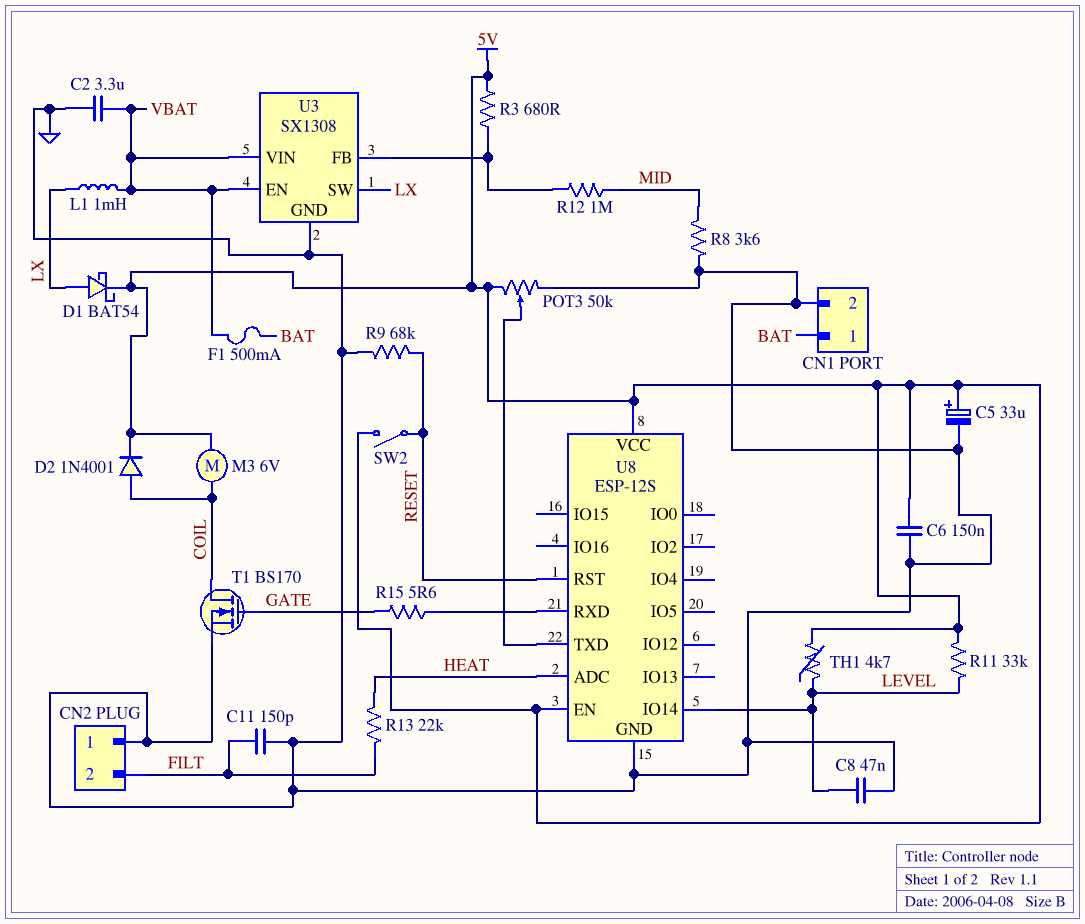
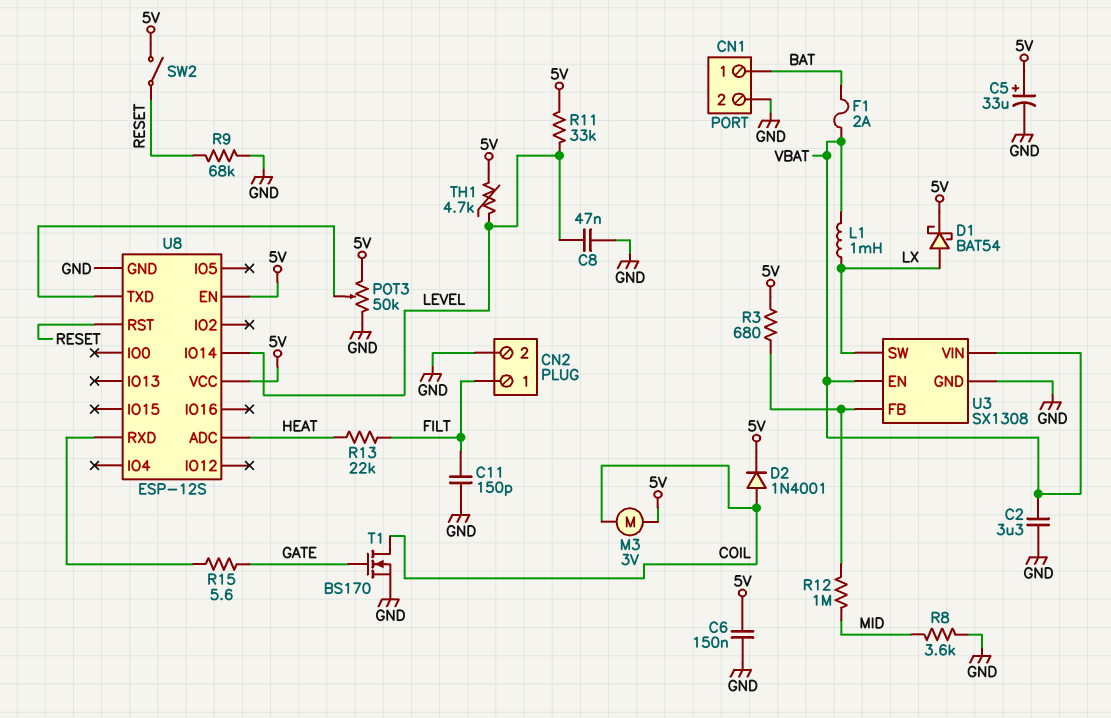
CN2 pin 1: GND -> FILT
CN2 pin 2: FILT -> GND
F1: 500mA (BAT, VBAT) -> 2A (BAT, VBAT)
M3: motor 6V (5V, COIL) -> motor 3V (5V, COIL)

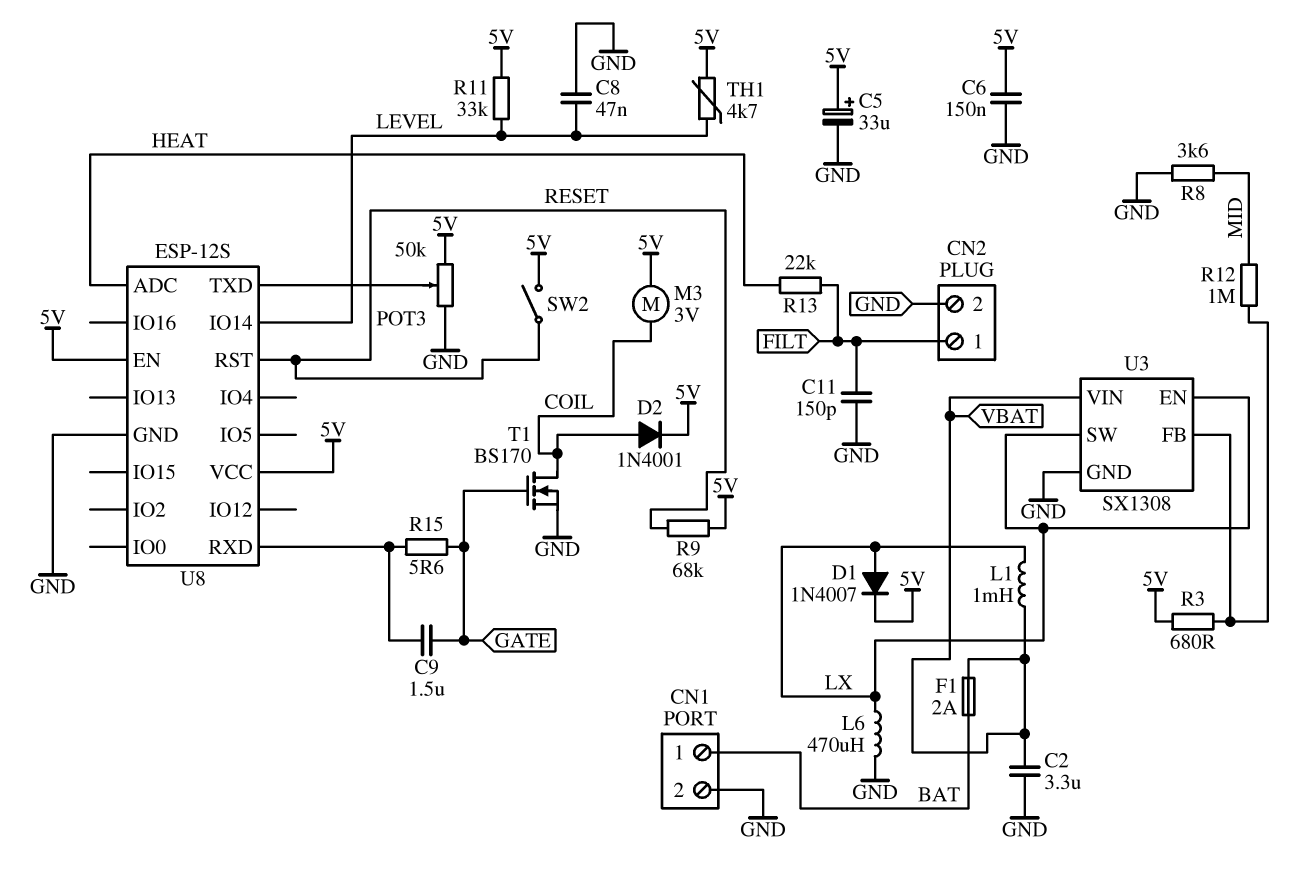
C9: none -> 1.5uF (GATE, U8/RXD)
D1: schottky BAT54 (A LX, K 5V) -> diode 1N4007 (A LX, K 5V)
L6: none -> 470uH (GND, LX)
R9: 68k (GND, RESET) -> 68k (5V, RESET)
U3 pin EN: VBAT -> LX

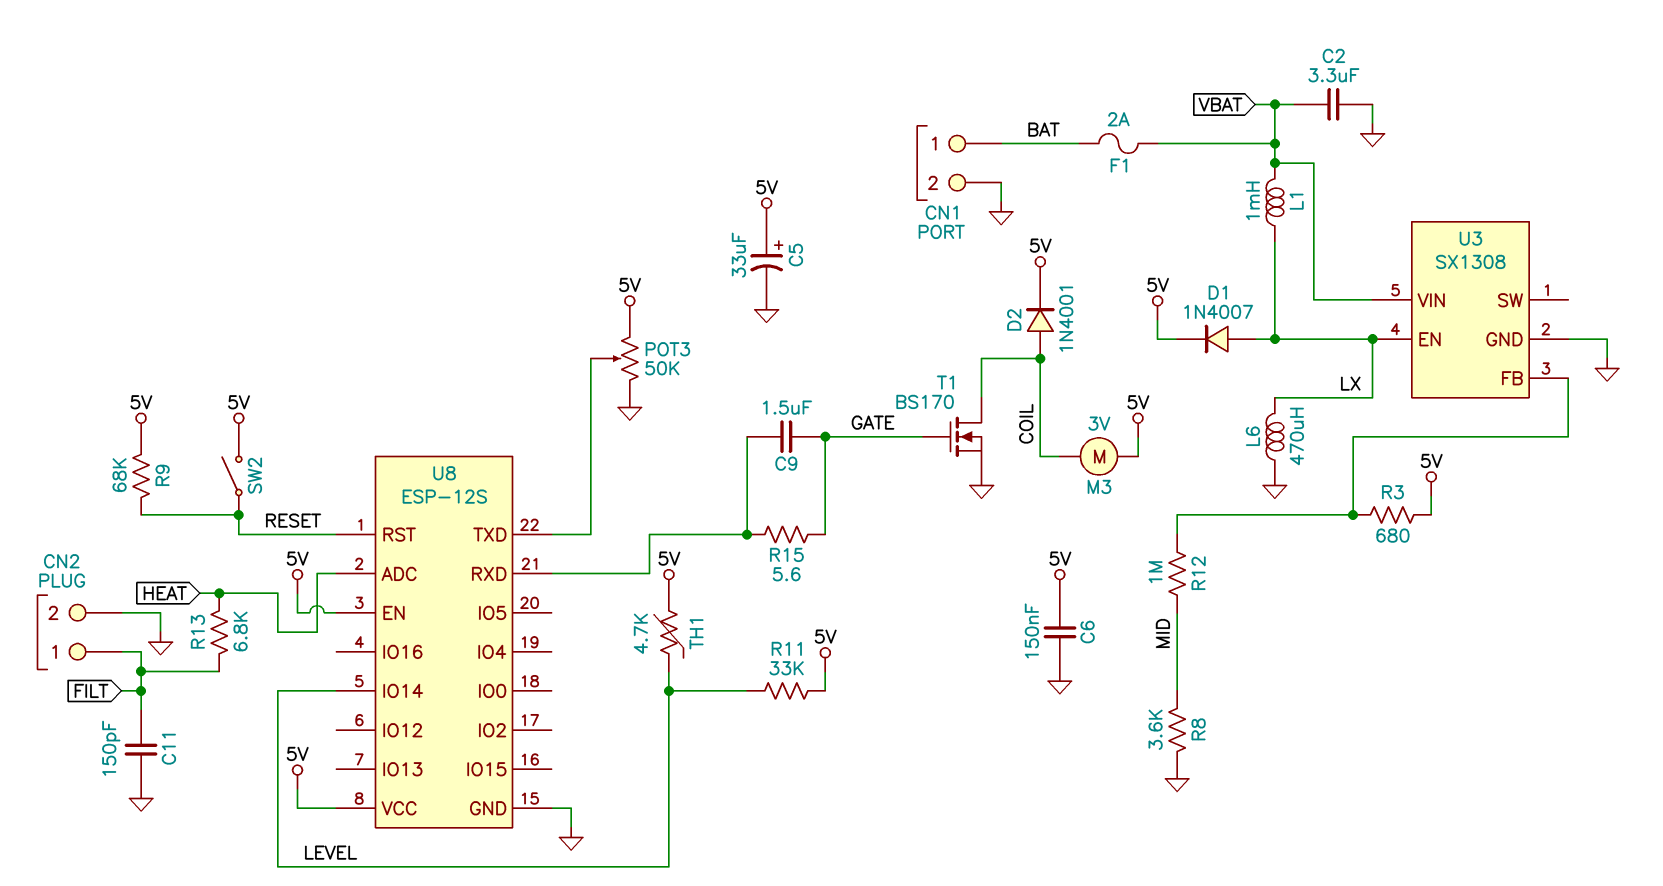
C8: 47nF (GND, LEVEL) -> none
R13: 22k (FILT, HEAT) -> 6.8k (FILT, HEAT)
U3 pin SW: LX -> none

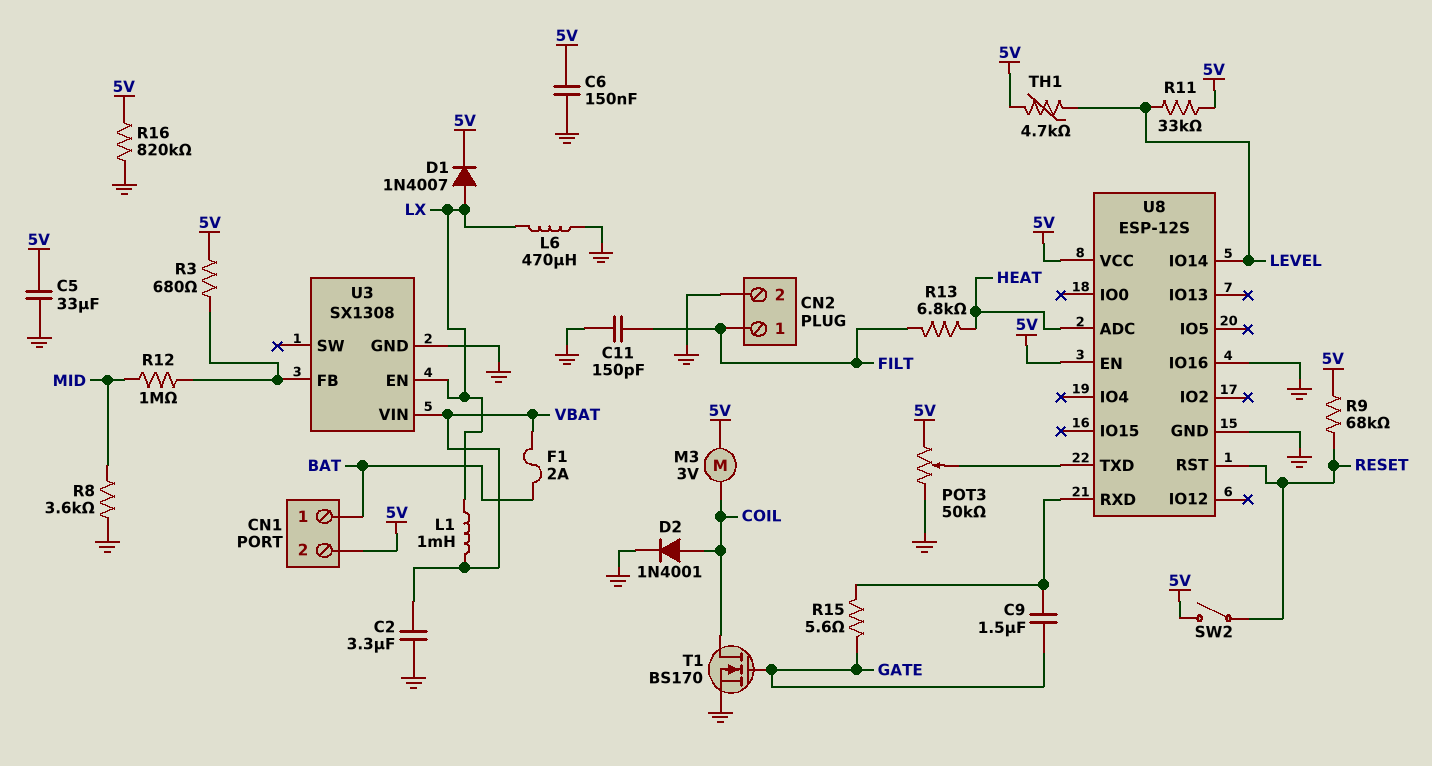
C5: 33uF (plus 5V, minus GND) -> 33uF (5V, GND)
CN1 pin 2: GND -> 5V
D2: diode 1N4001 (A COIL, K 5V) -> diode 1N4001 (A COIL, K GND)
R16: none -> 820k (5V, GND)
U8 pin IO16: none -> GND

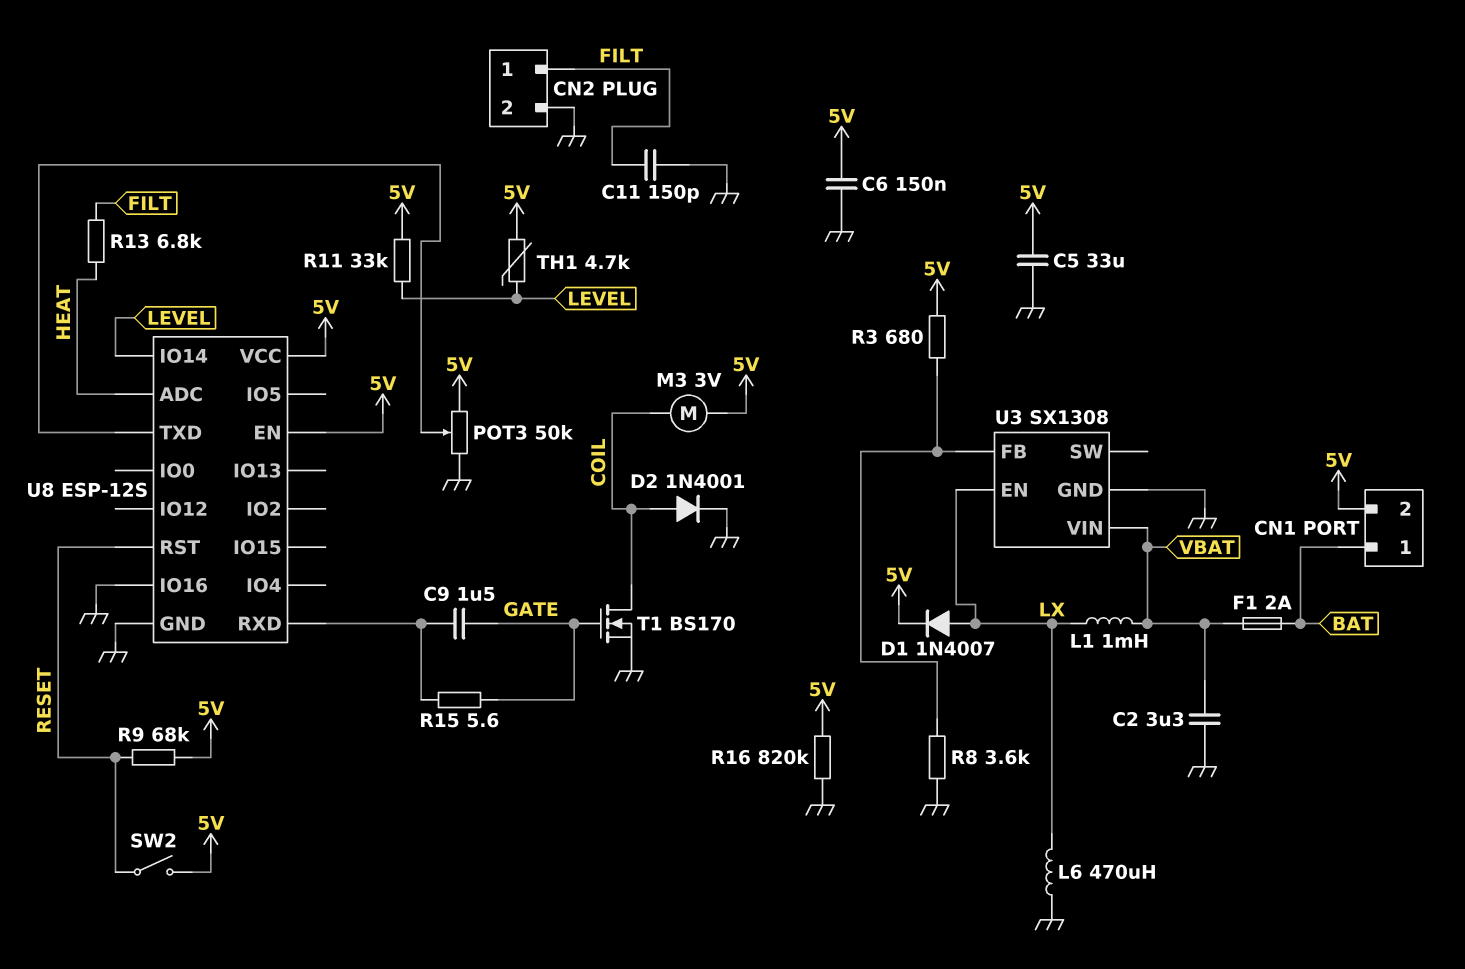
R8: 3.6k (GND, MID) -> 3.6k (GND, U3/FB)
R12: 1M (MID, U3/FB) -> none

